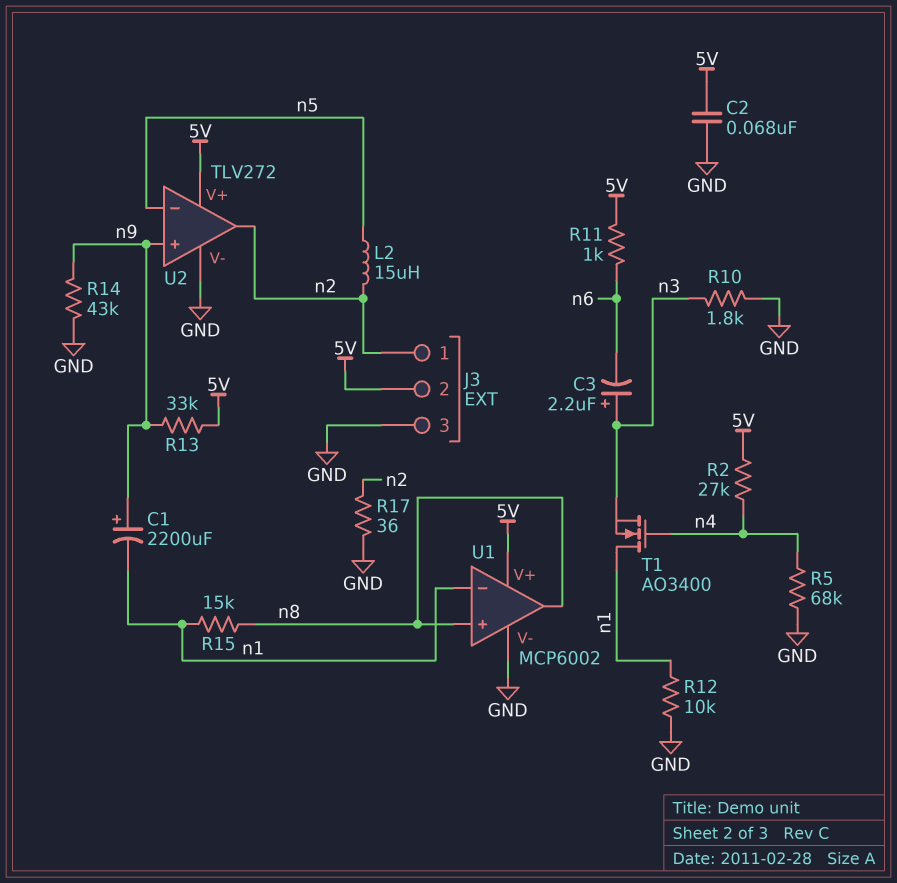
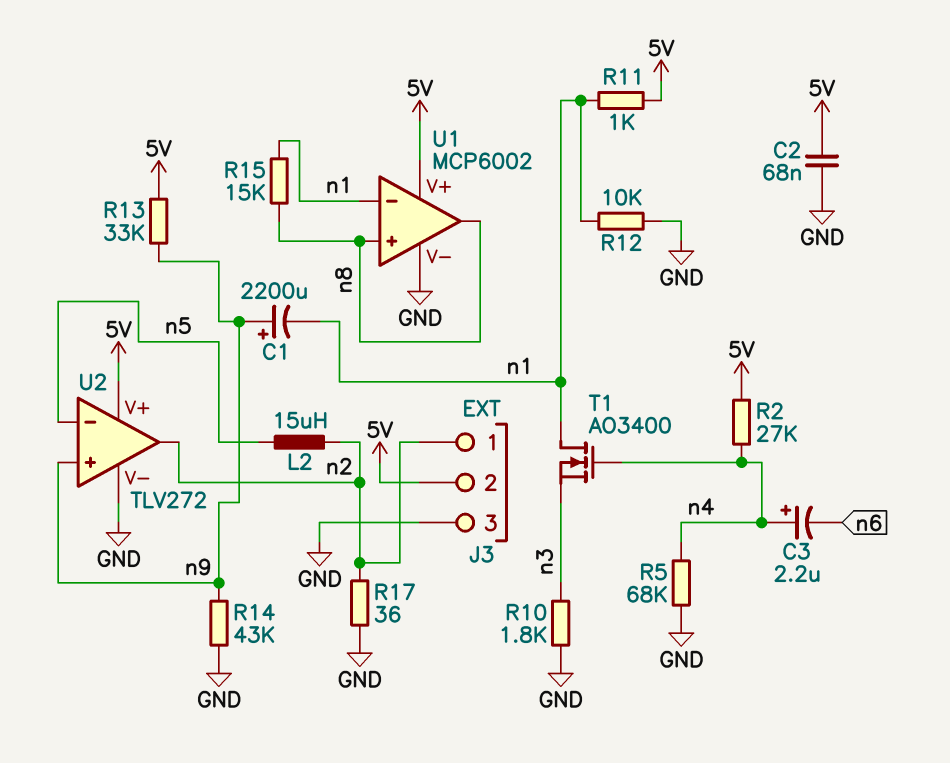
C3: 2.2uF (plus n3, minus n6) -> 2.2uF (plus n4, minus n6)
R11: 1k (5V, n6) -> 1k (5V, n1)

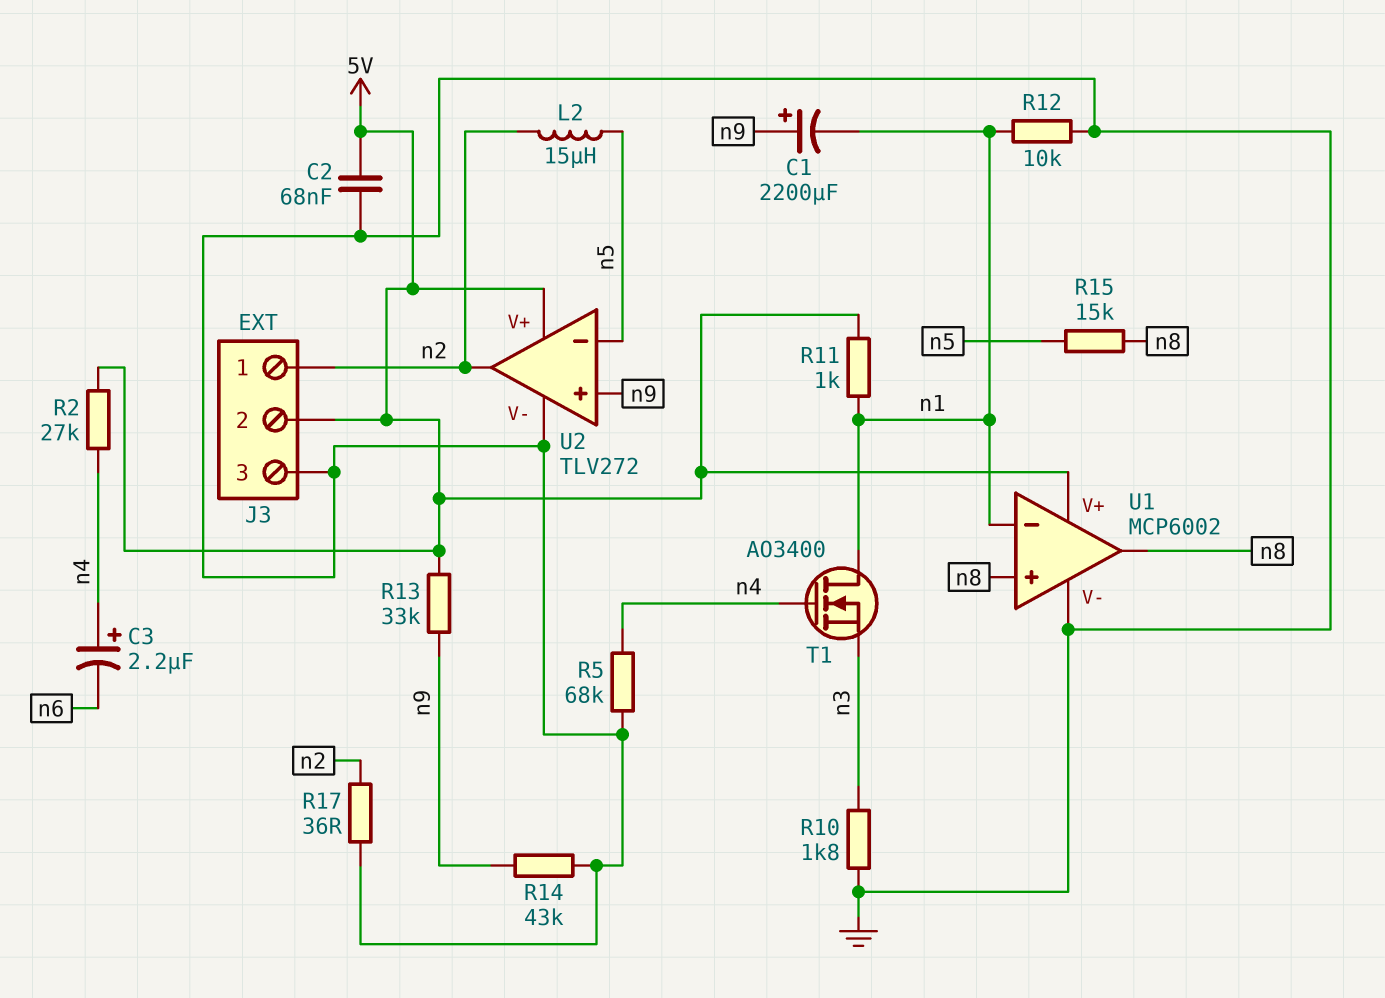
R15: 15k (n1, n8) -> 15k (n5, n8)

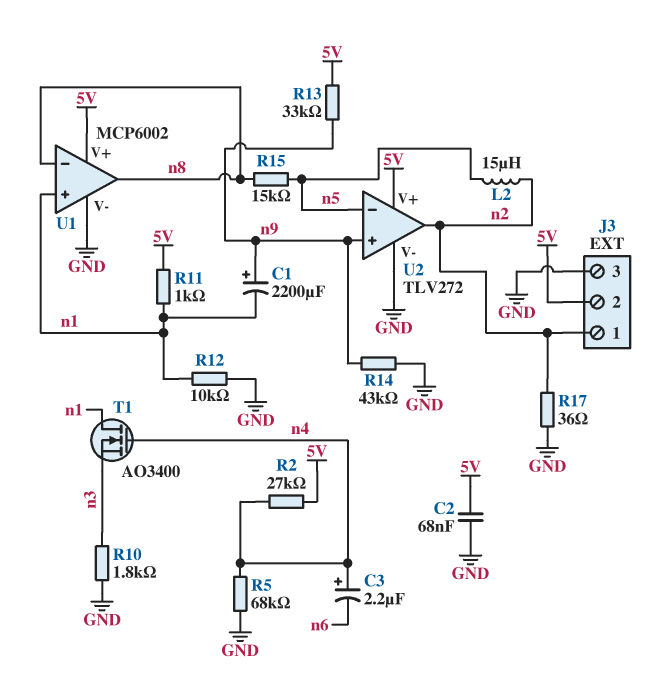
U1 pin in+: n8 -> n1
U1 pin in-: n1 -> n8

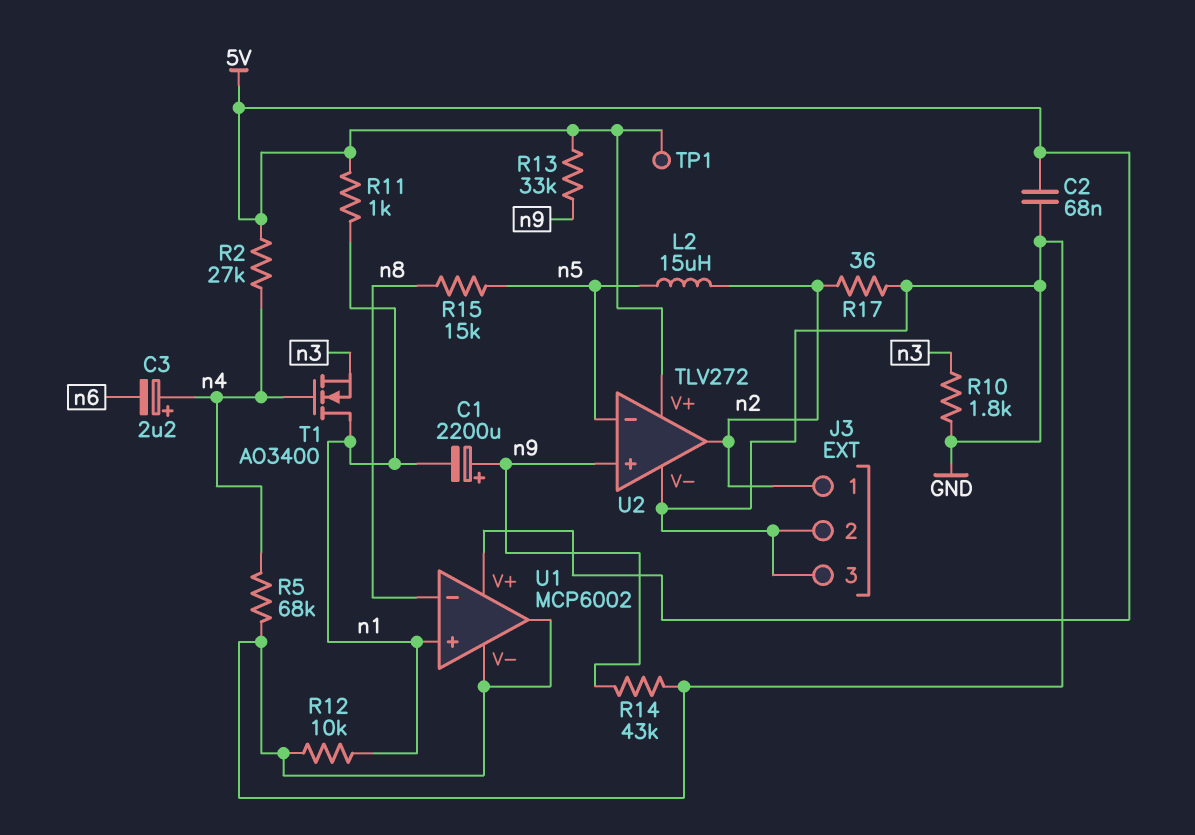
J3 pin 2: 5V -> GND
TP1: none -> test point (5V)
U1 pin out: n8 -> GND

